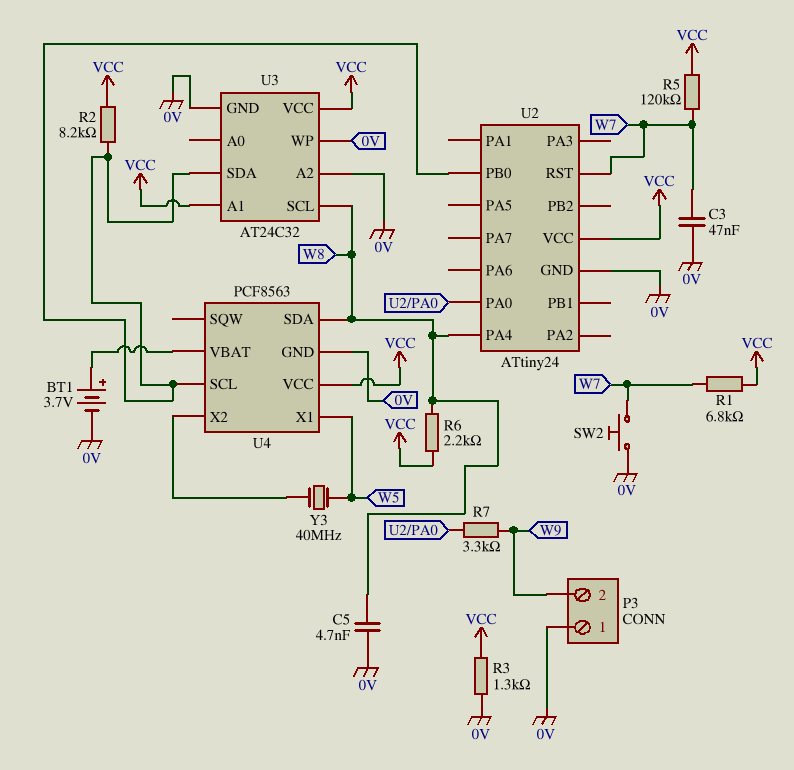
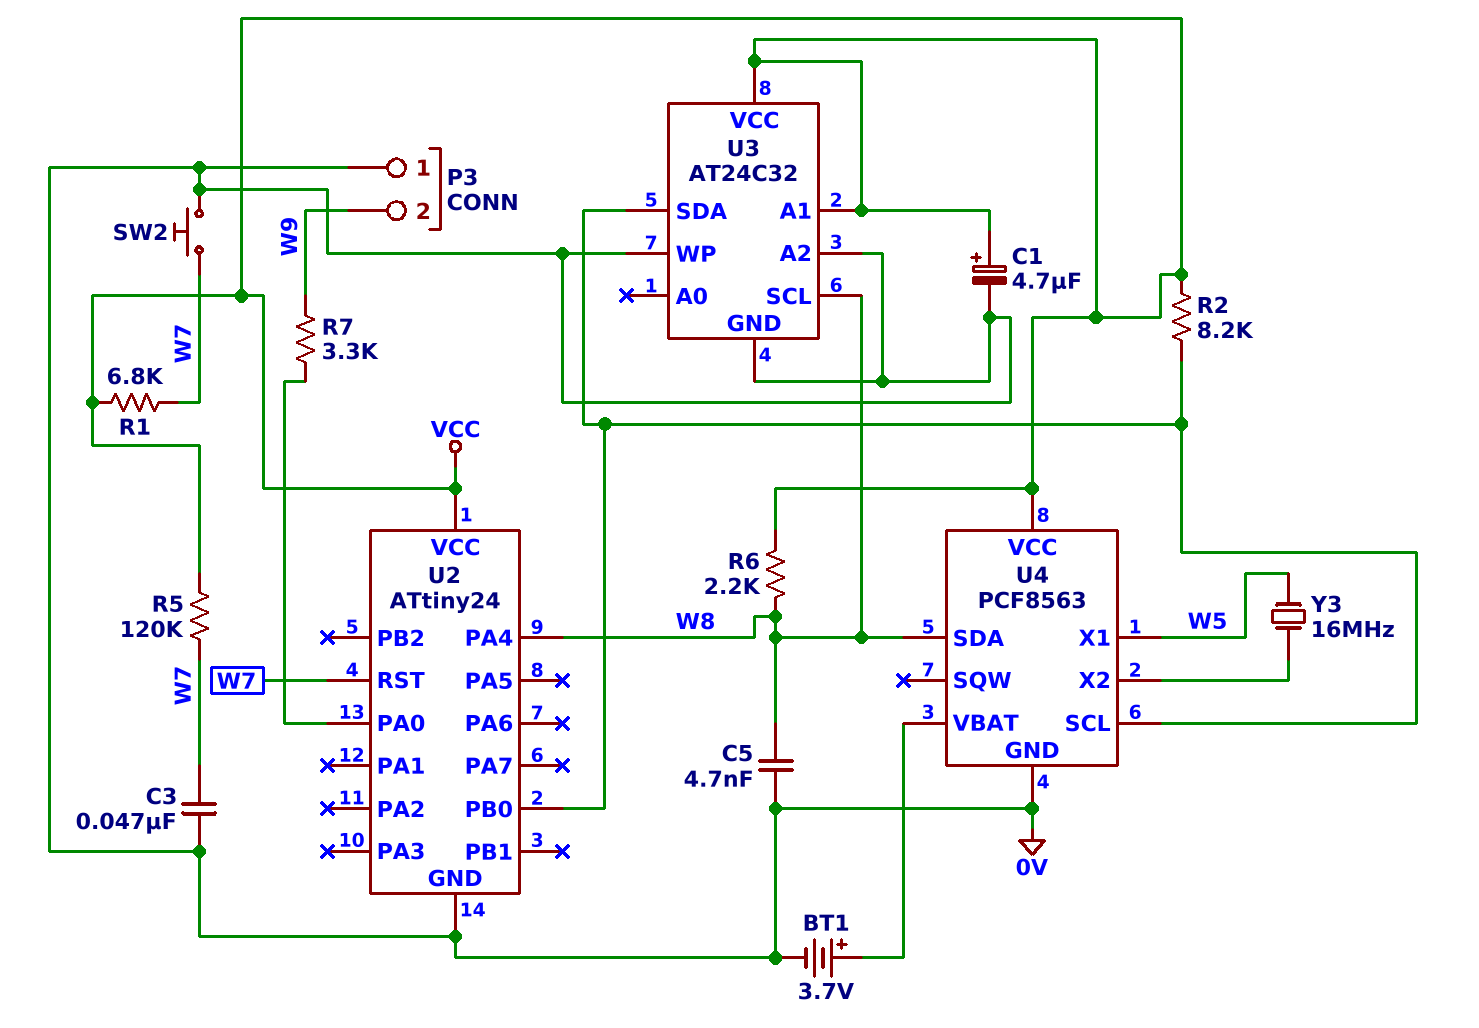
C1: none -> 4.7uF (plus VCC, minus 0V)
R3: 1.3k (0V, VCC) -> none
Y3: 40MHz (U4/X2, W5) -> 16MHz (U4/X2, W5)

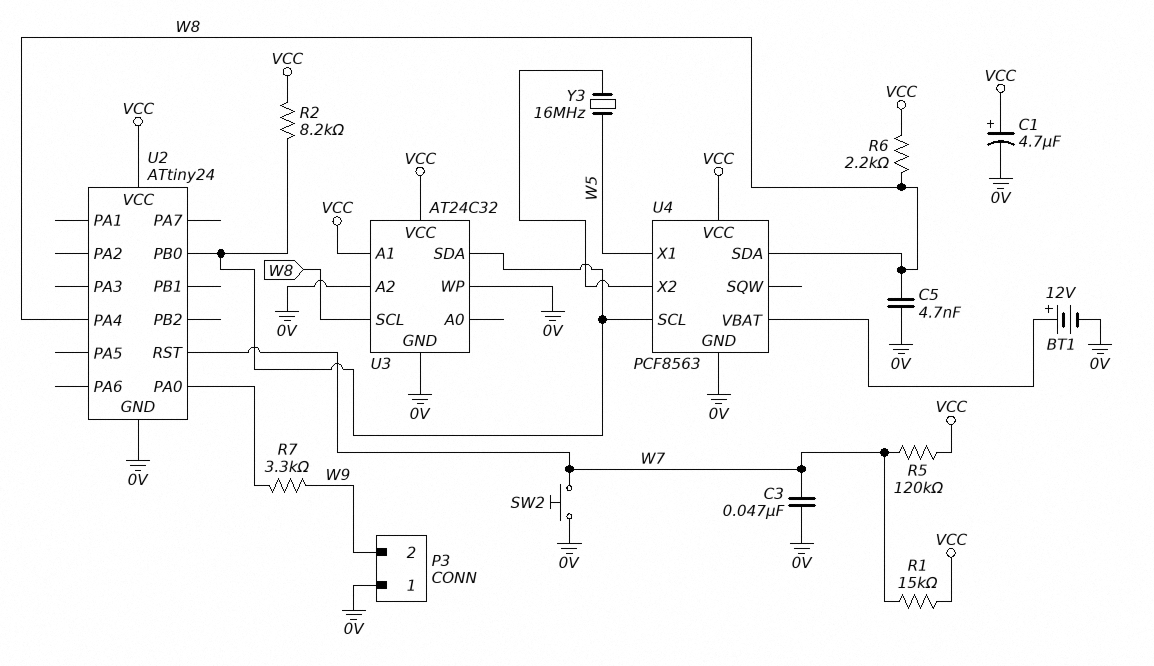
BT1: 3.7V (plus U4/VBAT, minus 0V) -> 12V (plus U4/VBAT, minus 0V)
R1: 6.8k (VCC, W7) -> 15k (VCC, W7)

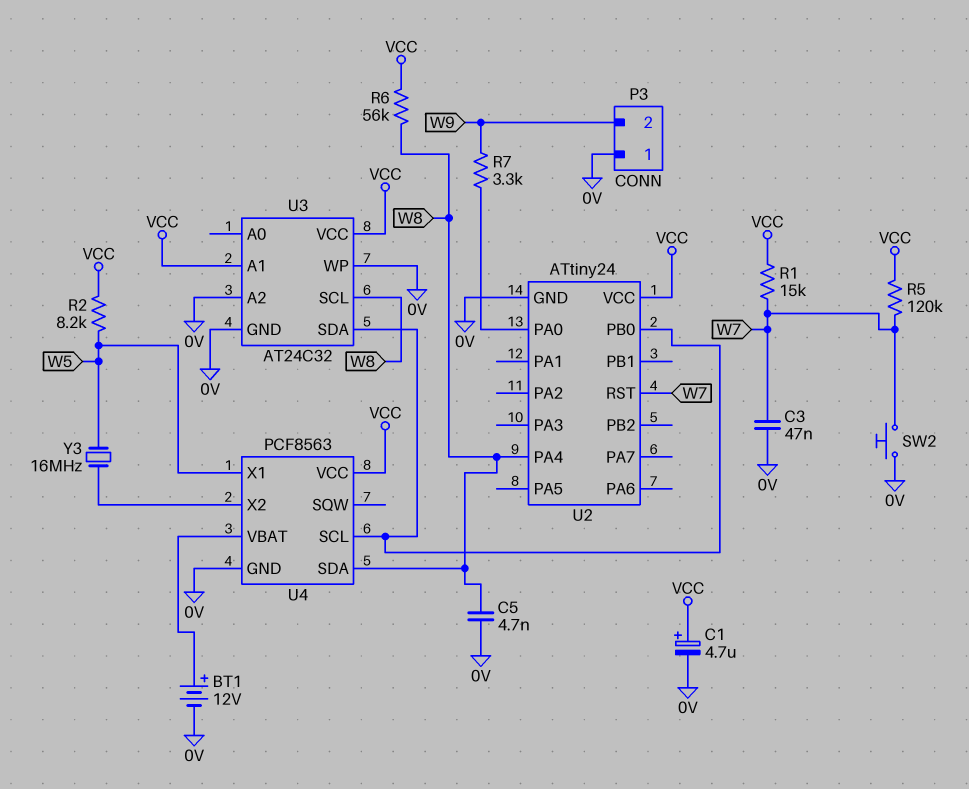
R2: 8.2k (U2/PB0, VCC) -> 8.2k (VCC, W5)
R6: 2.2k (VCC, W8) -> 56k (VCC, W8)

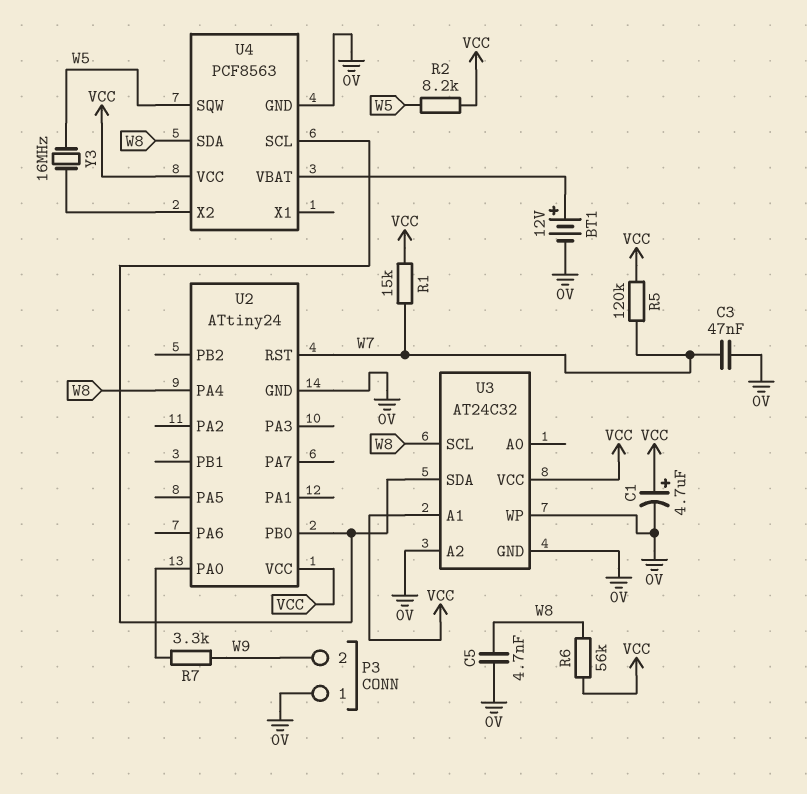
SW2: button (0V, W7) -> none
U4 pin SQW: none -> W5
U4 pin X1: W5 -> none

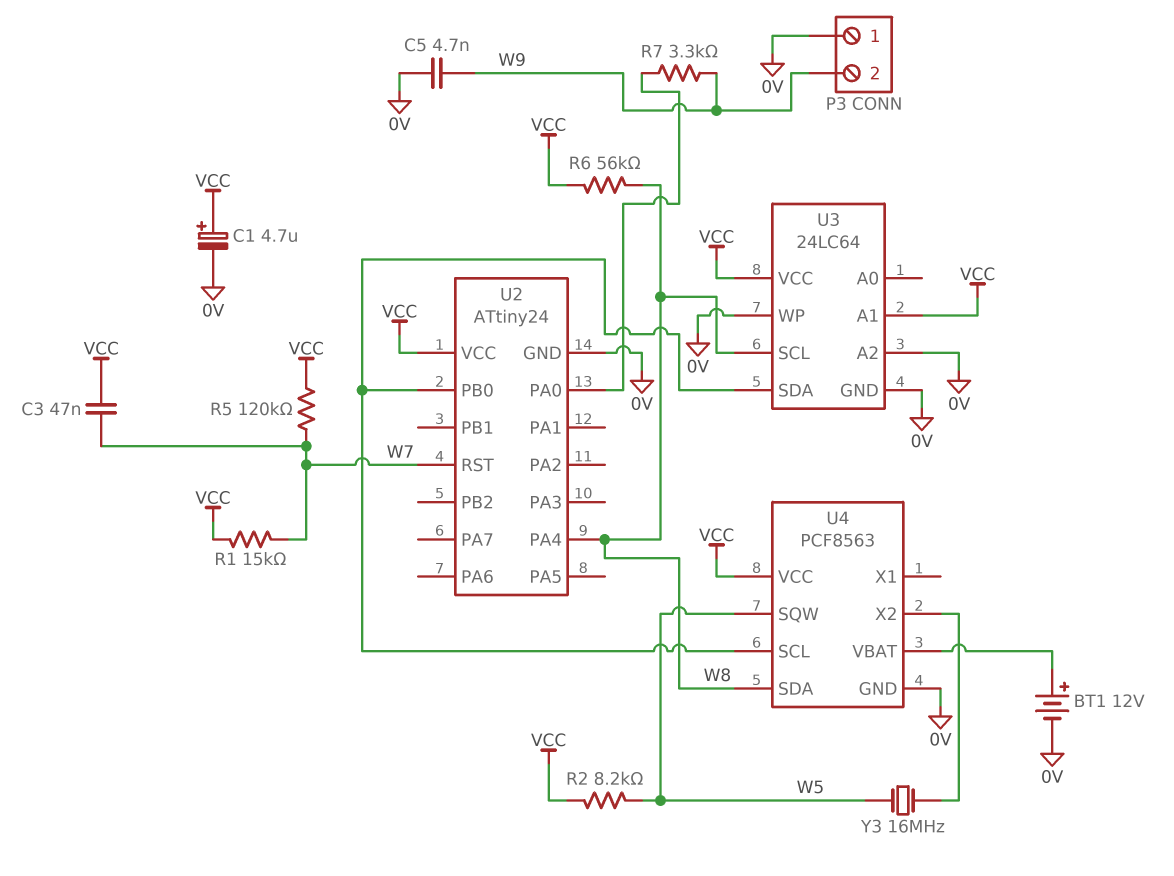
C3: 47nF (0V, W7) -> 47nF (VCC, W7)
C5: 4.7nF (0V, W8) -> 4.7nF (0V, W9)
U3: AT24C32 -> 24LC64

